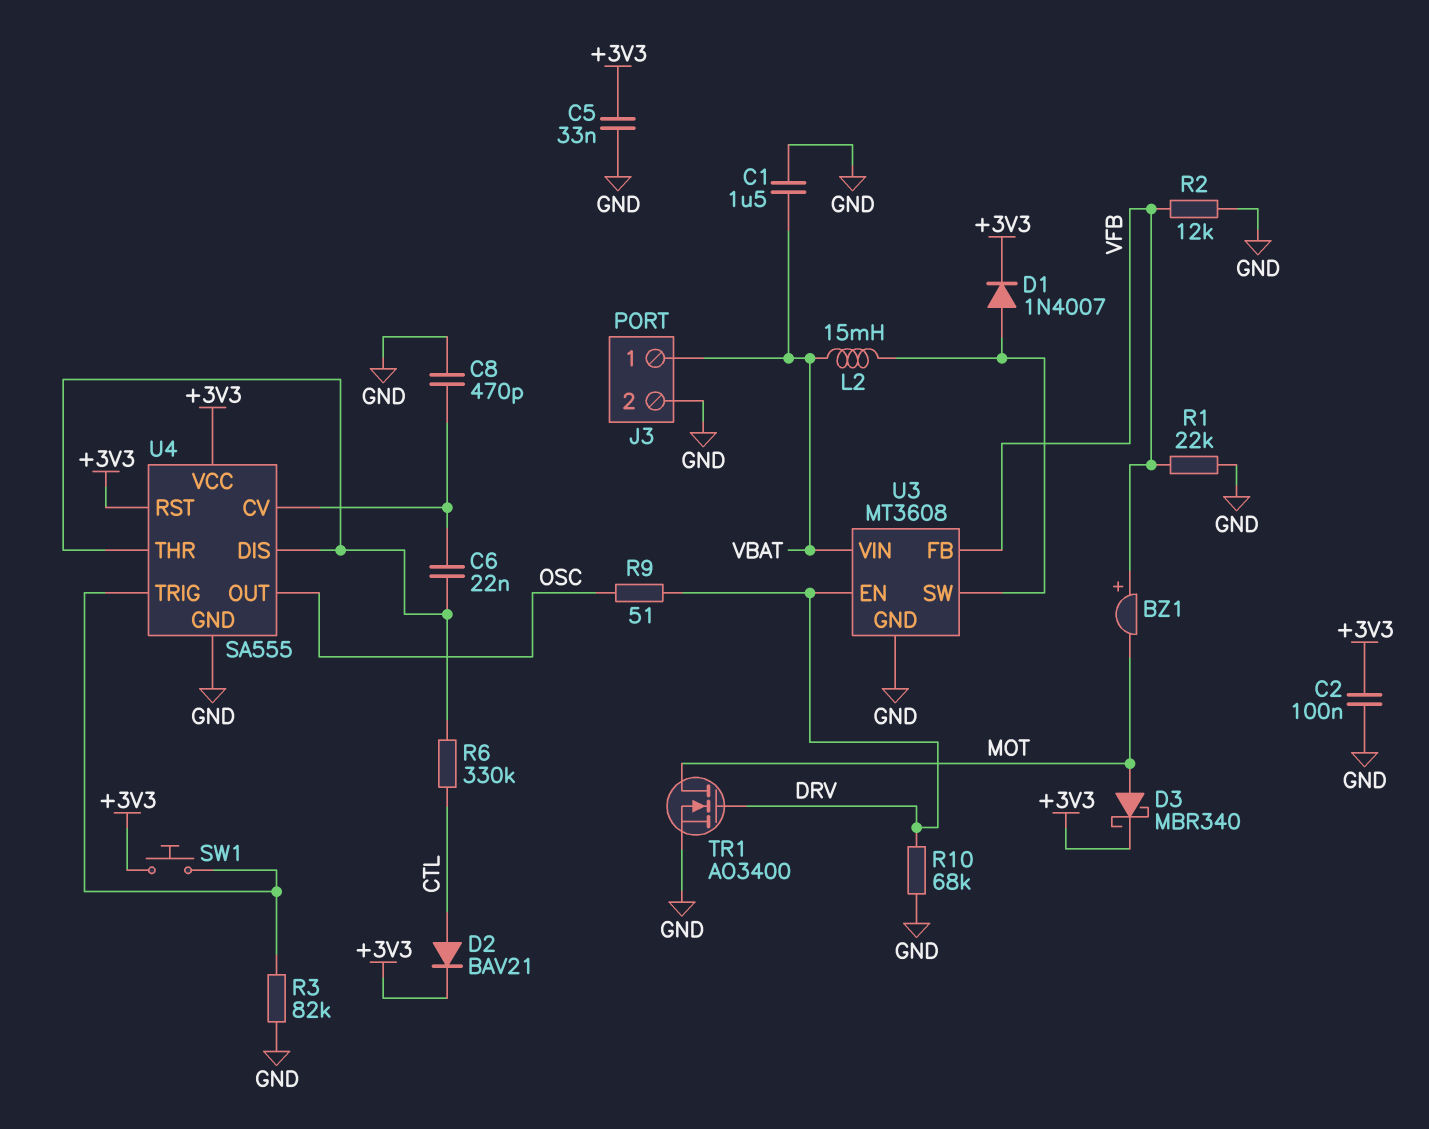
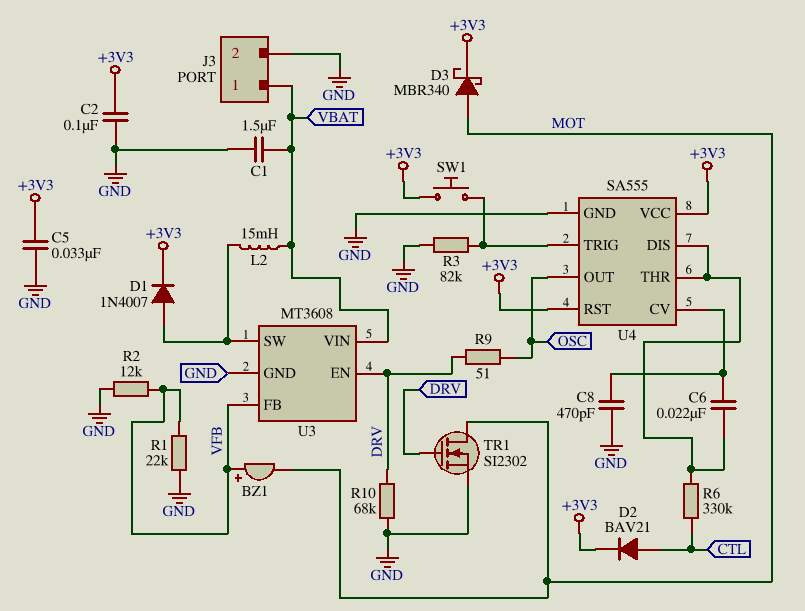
TR1: NMOS AO3400 (G DRV, D MOT, S GND) -> NMOS SI2302 (G DRV, D MOT, S GND)

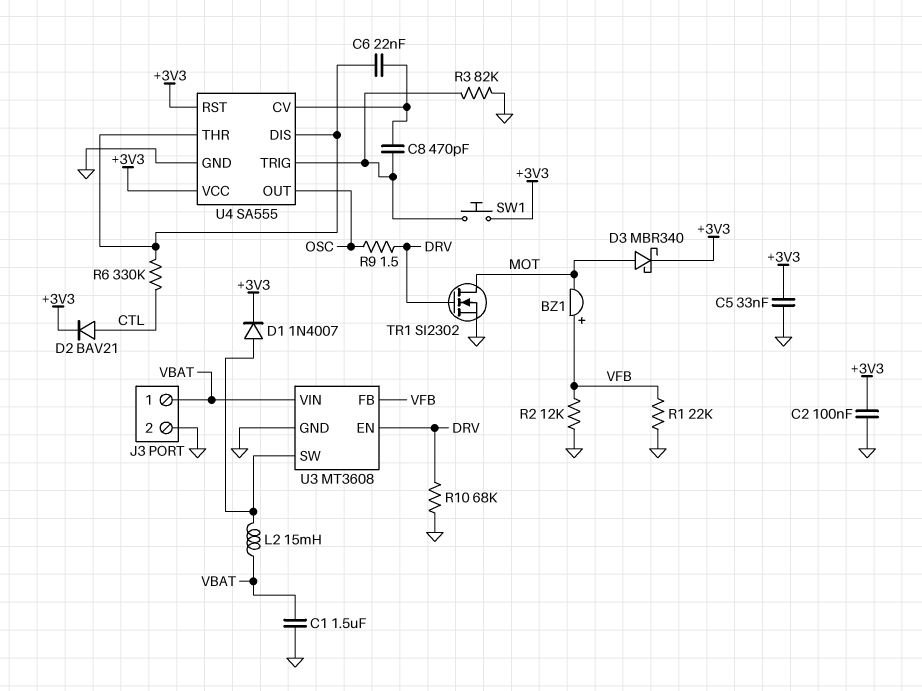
C8: 470pF (GND, U4/CV) -> 470pF (U4/CV, U4/TRIG)
R9: 51 (DRV, OSC) -> 1.5 (DRV, OSC)

